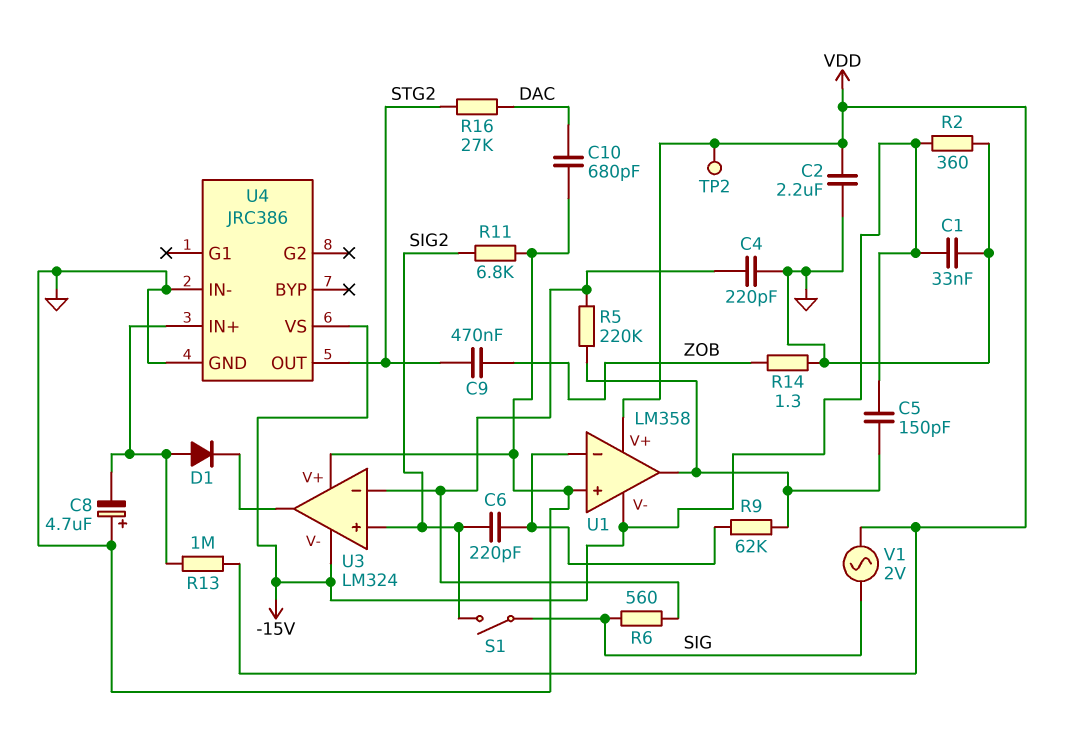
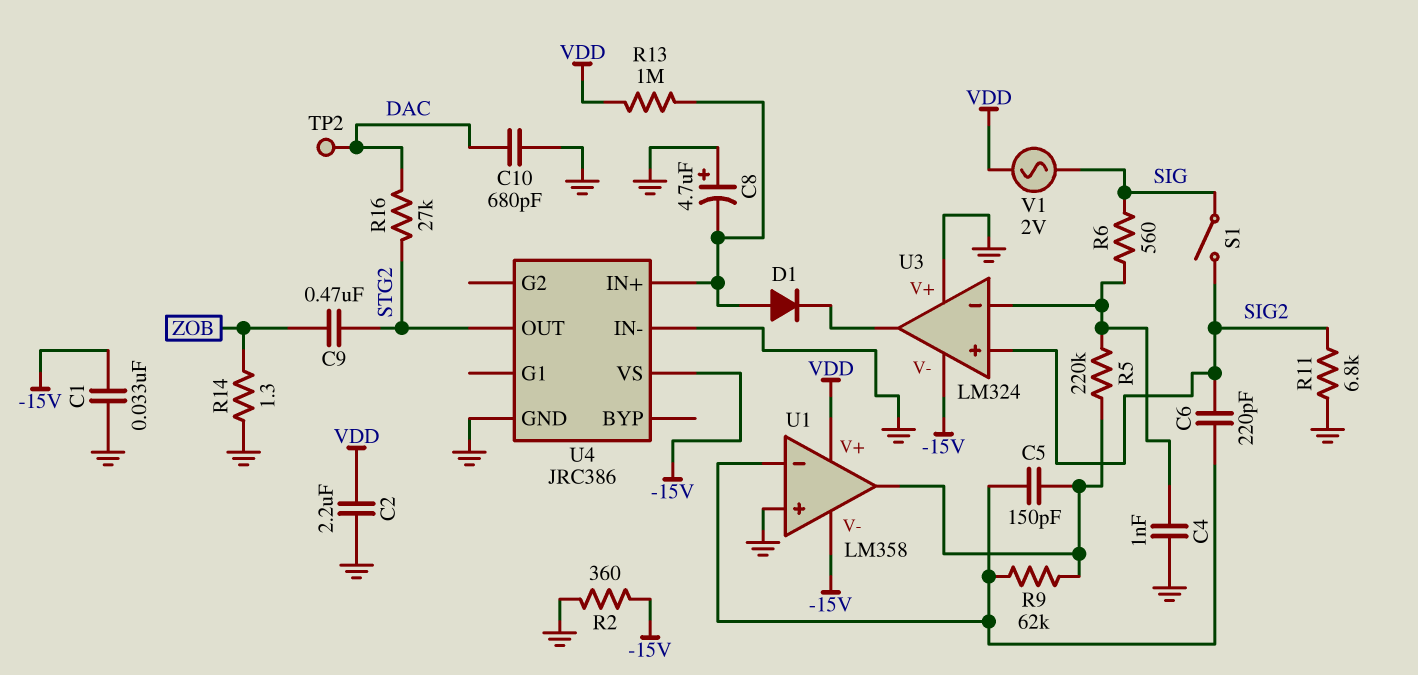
C4: 220pF (GND, U3/in-) -> 1nF (GND, U3/in-)
C5: 150pF (-15V, U1/out) -> 150pF (U1/in-, U1/out)
TP2: test point (VDD) -> test point (DAC)

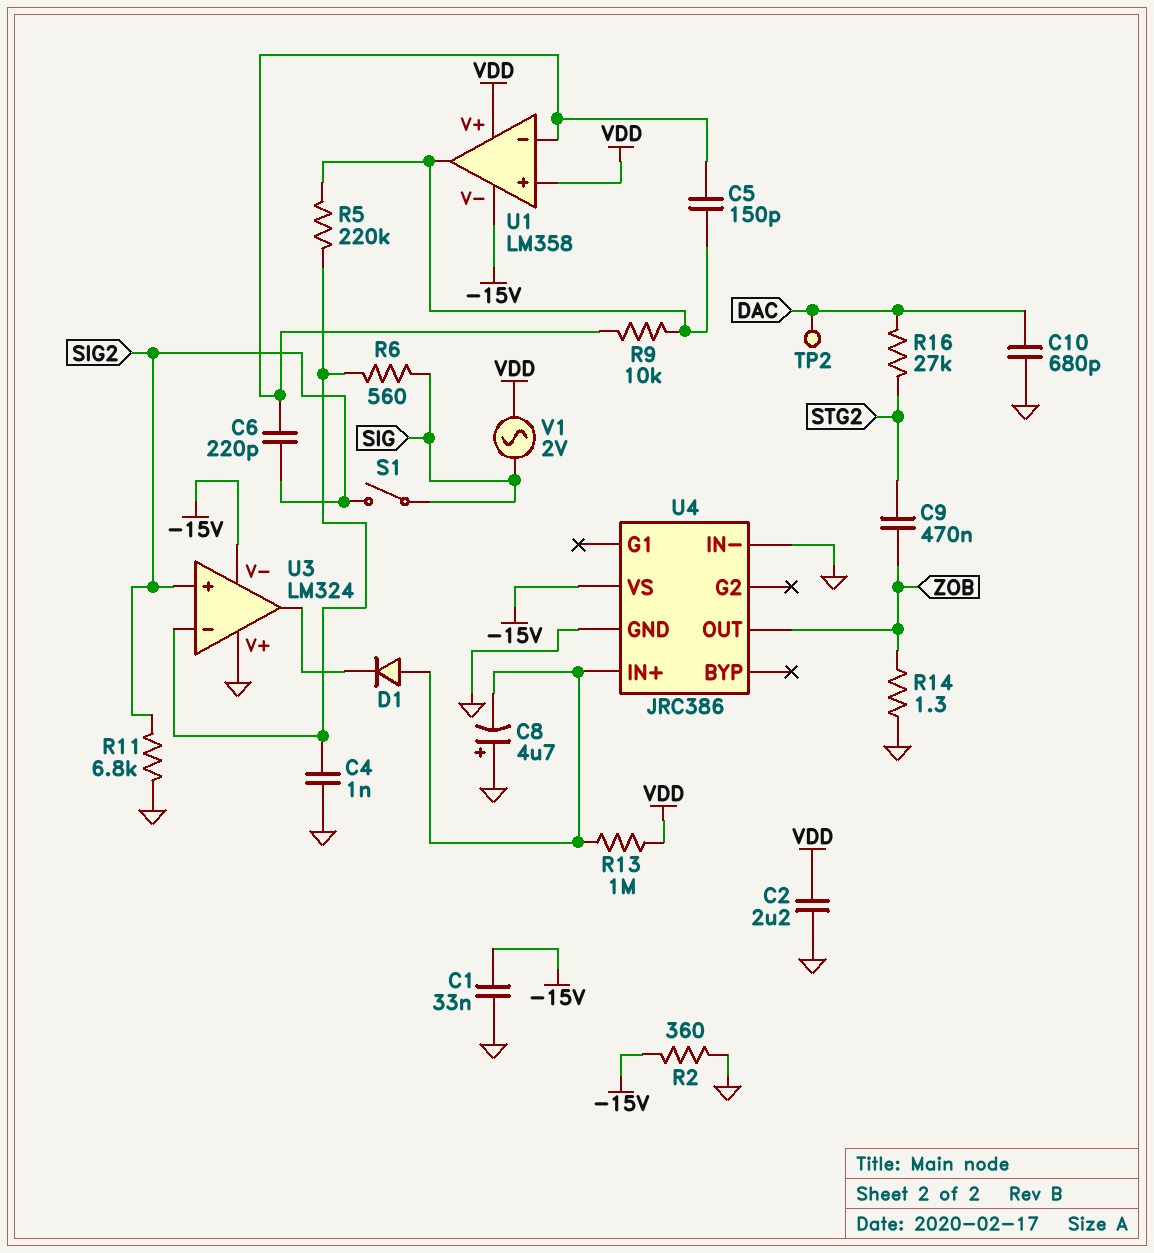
R9: 62k (U1/in-, U1/out) -> 10k (U1/in-, U1/out)
U1 pin in+: GND -> VDD
U4 pin OUT: STG2 -> ZOB

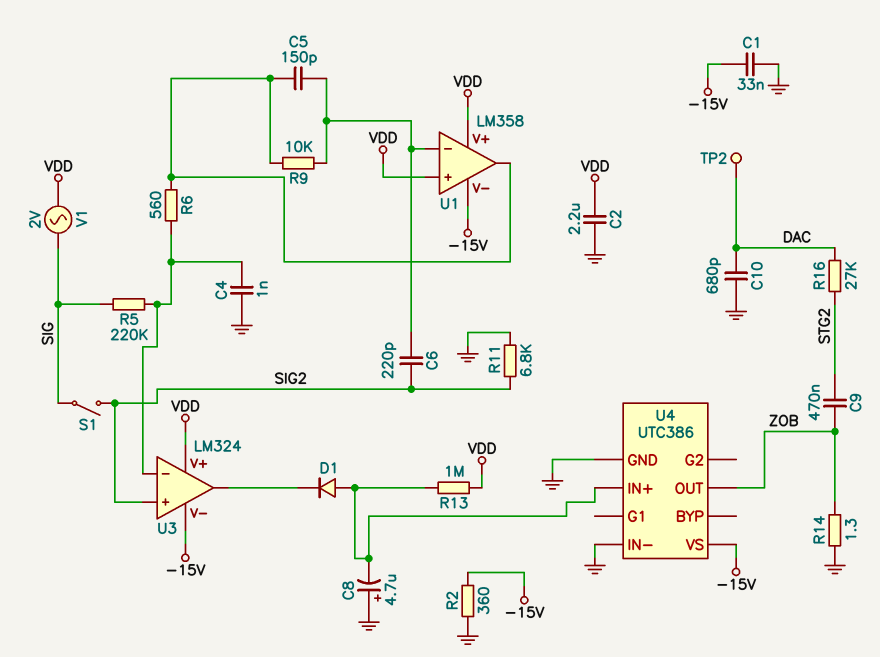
R5: 220k (U1/out, U3/in-) -> 220k (SIG, U3/in-)
R6: 560 (SIG, U3/in-) -> 560 (U1/out, U3/in-)
U3 pin V+: GND -> VDD
U4: JRC386 -> UTC386

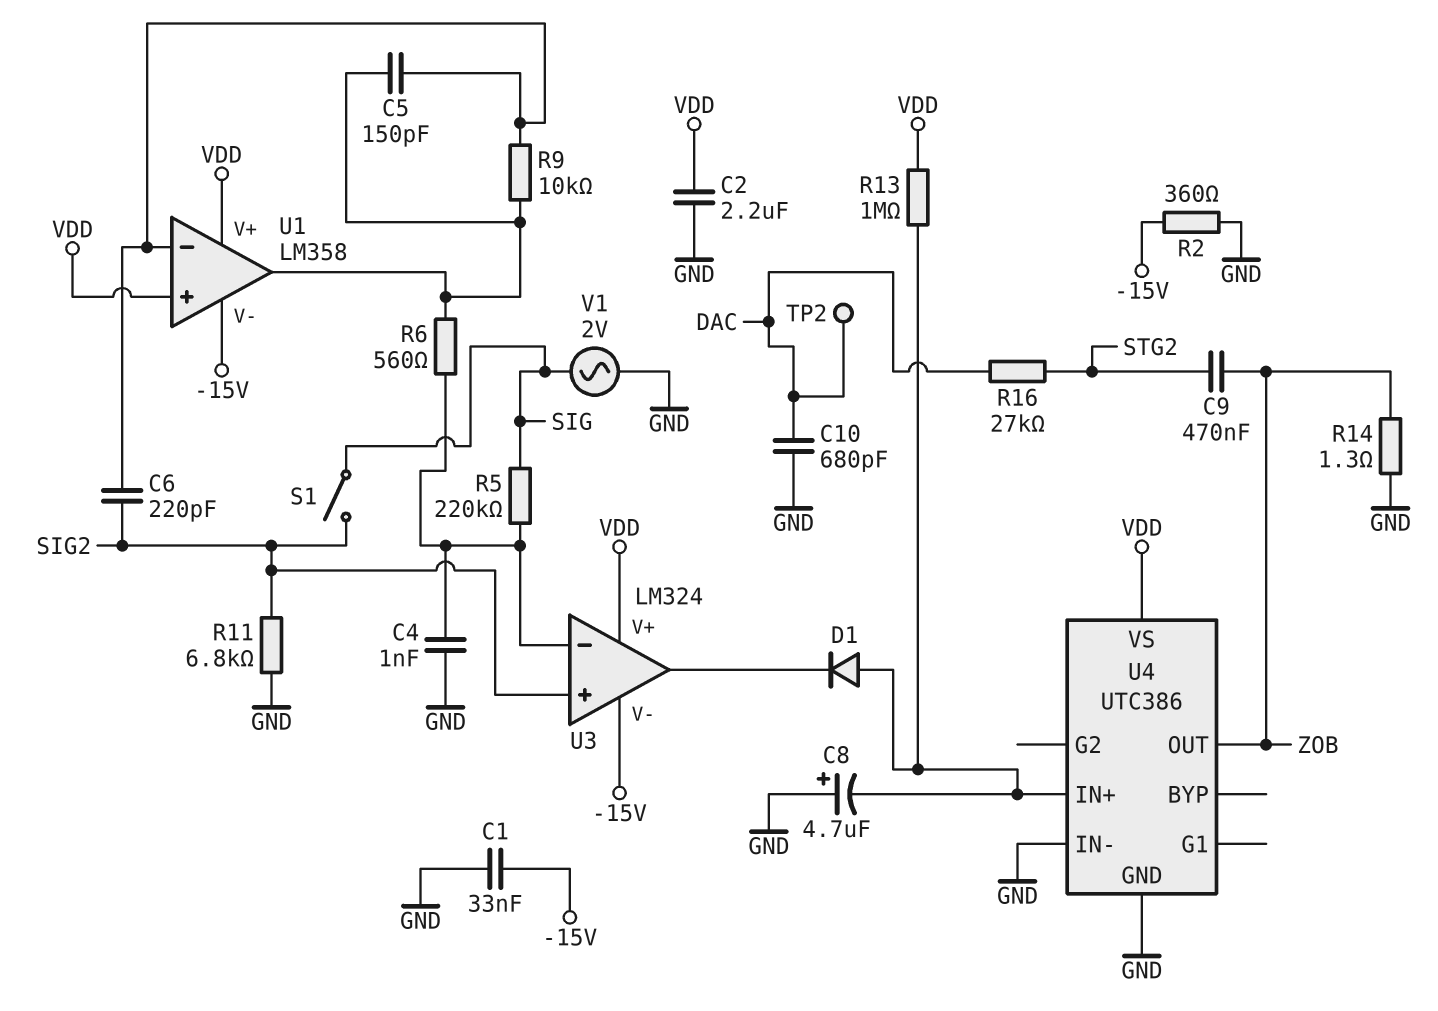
U4 pin VS: -15V -> VDD
V1: AC 2V (SIG, VDD) -> AC 2V (GND, SIG)

